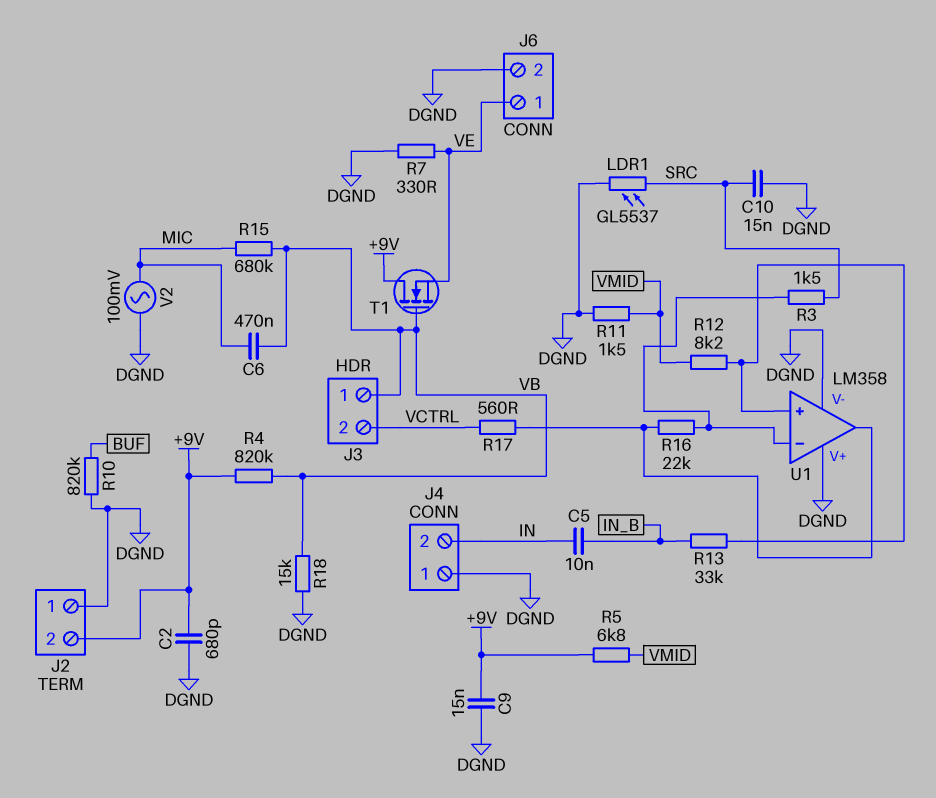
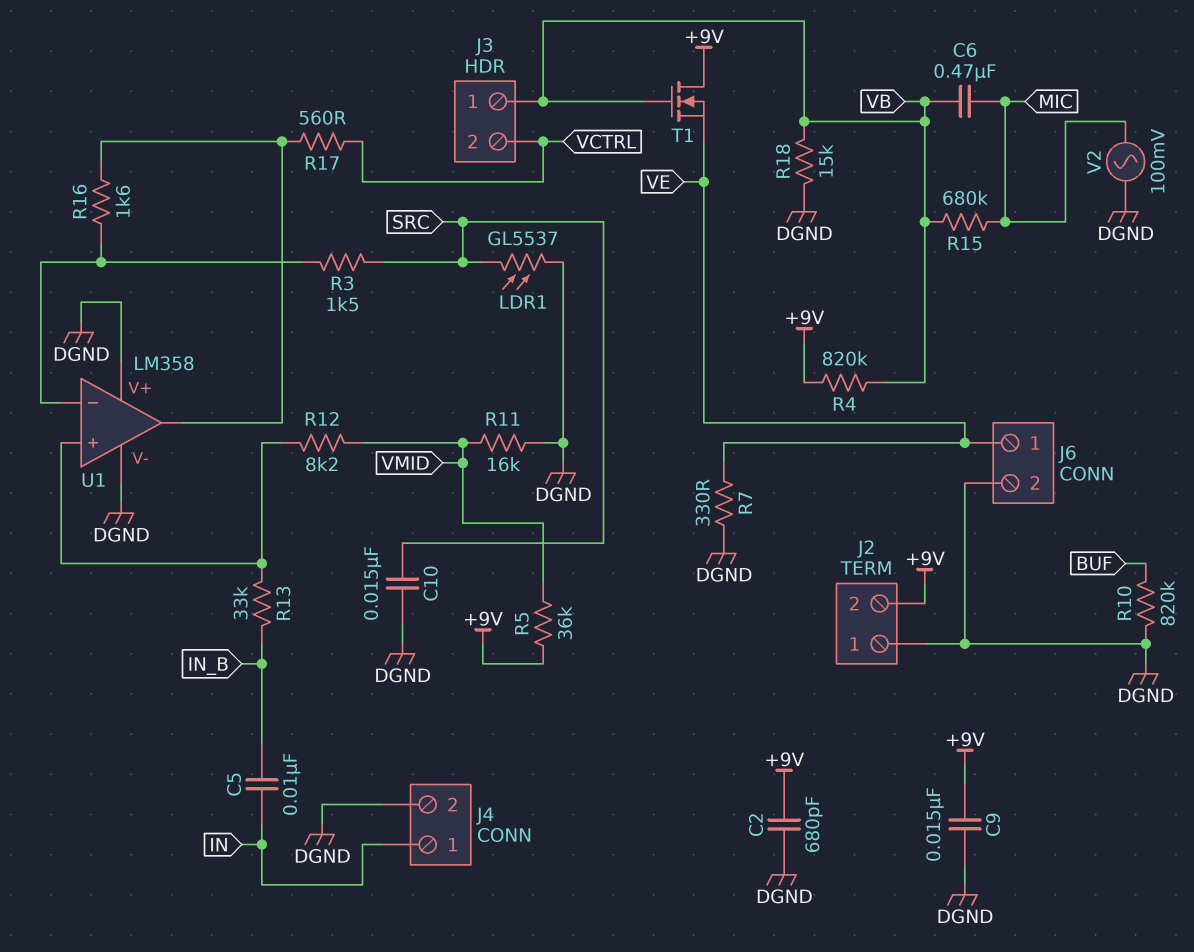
J4 pin 1: DGND -> IN
J4 pin 2: IN -> DGND
R5: 6.8k (+9V, VMID) -> 36k (+9V, VMID)
R11: 1.5k (DGND, VMID) -> 16k (DGND, VMID)
R16: 22k (U1/in-, U1/out) -> 1.6k (U1/in-, U1/out)

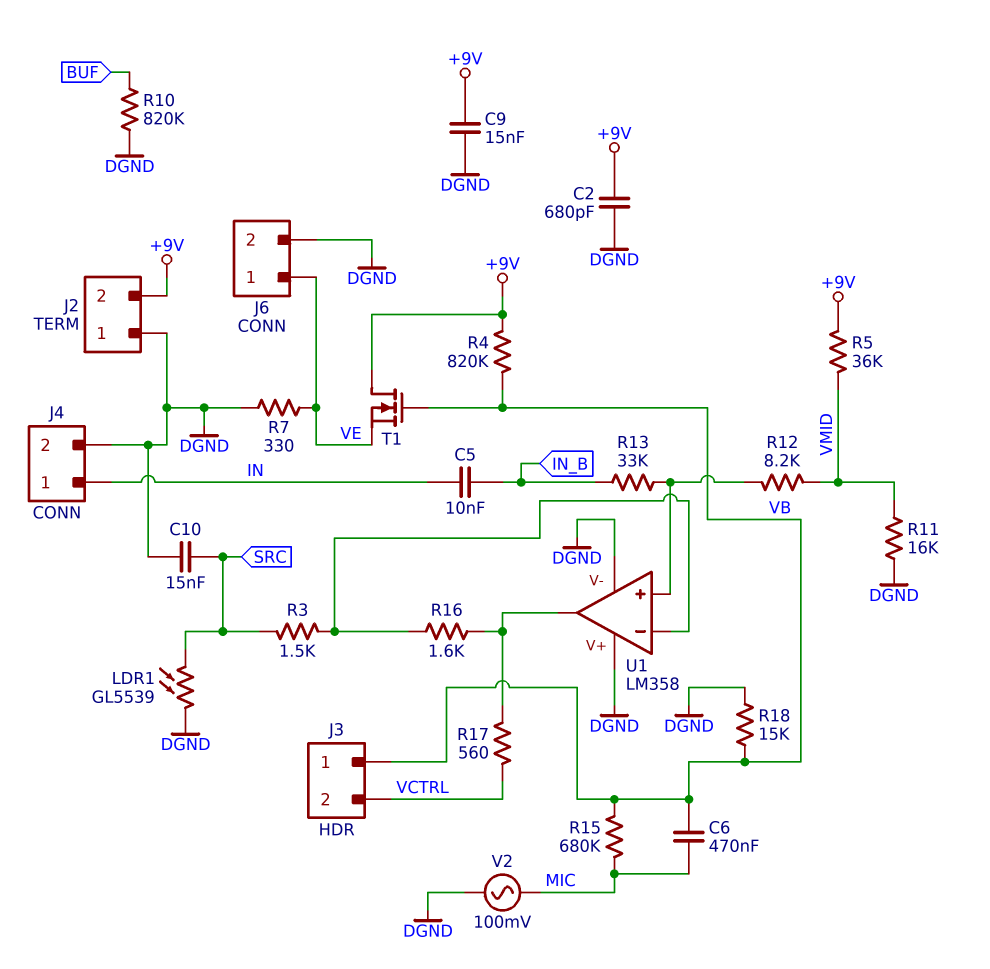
LDR1: GL5537 (DGND, SRC) -> GL5539 (DGND, SRC)

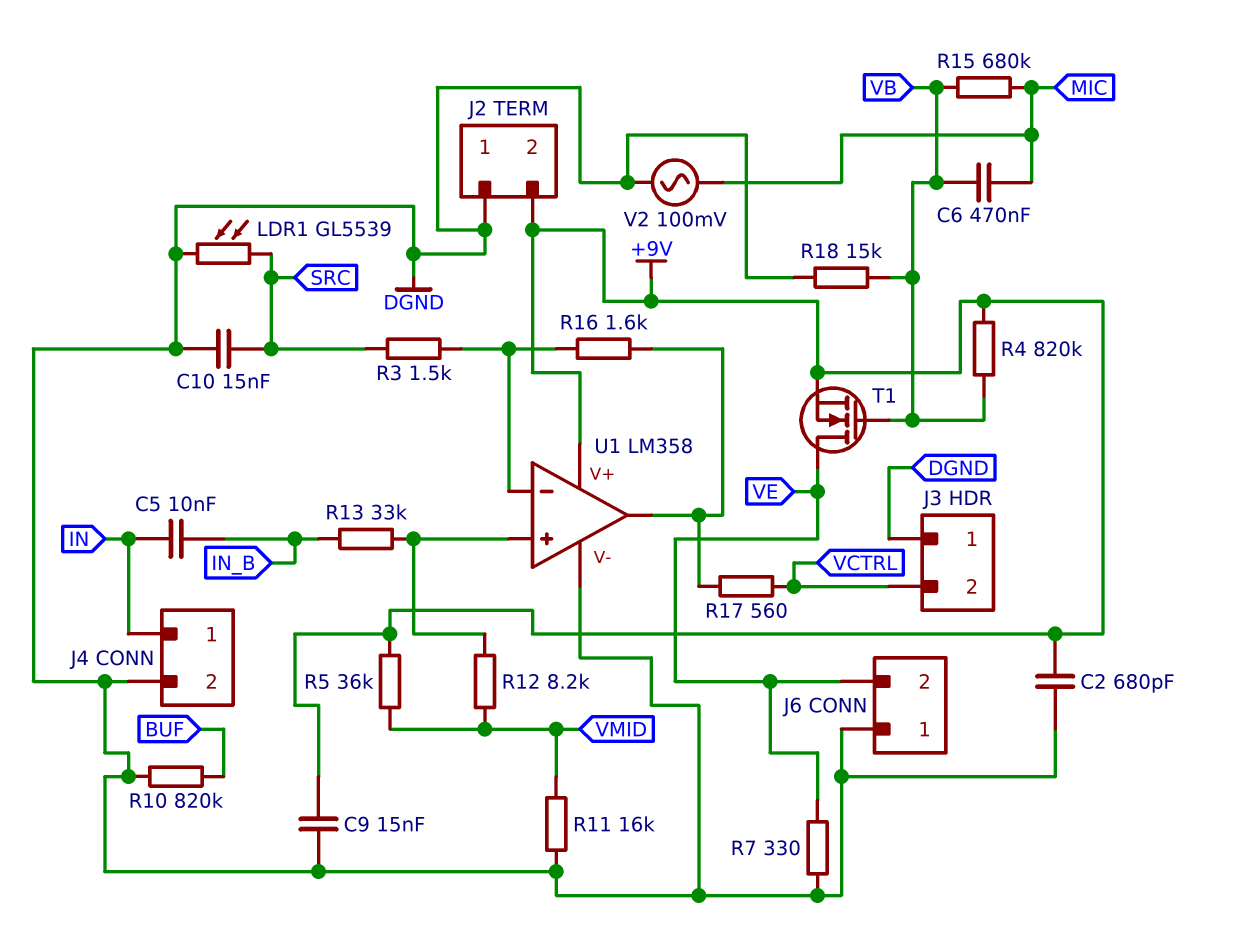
J3 pin 1: VB -> DGND
J6 pin 1: VE -> DGND
J6 pin 2: DGND -> VE
T1: NMOS (G VB, D +9V, S VE) -> NMOS (G VB, D VE, S +9V)
U1 pin V+: DGND -> +9V

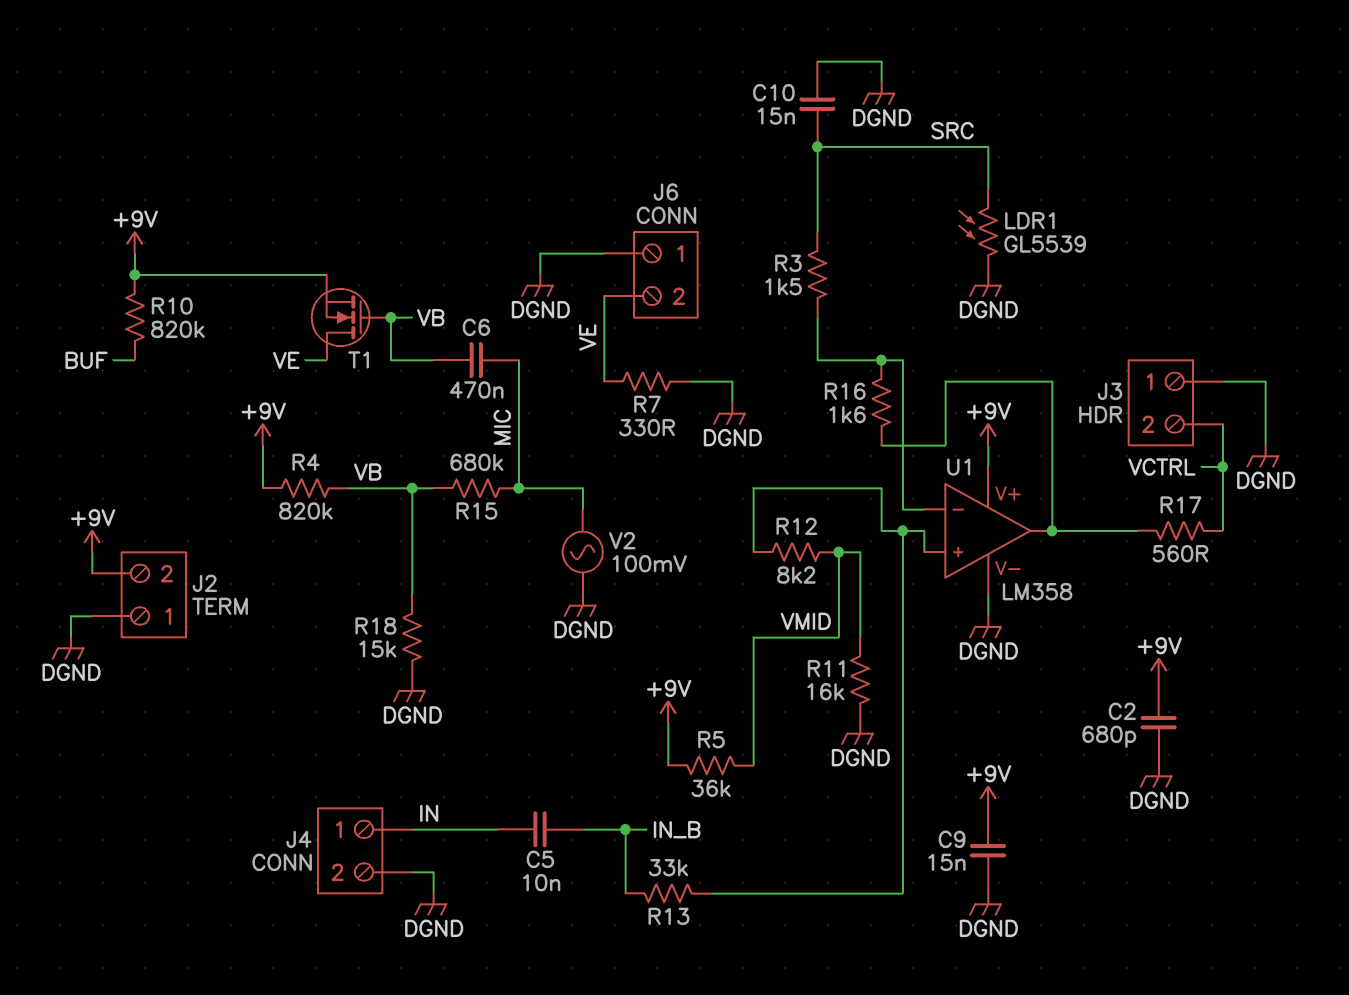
R10: 820k (BUF, DGND) -> 820k (+9V, BUF)

